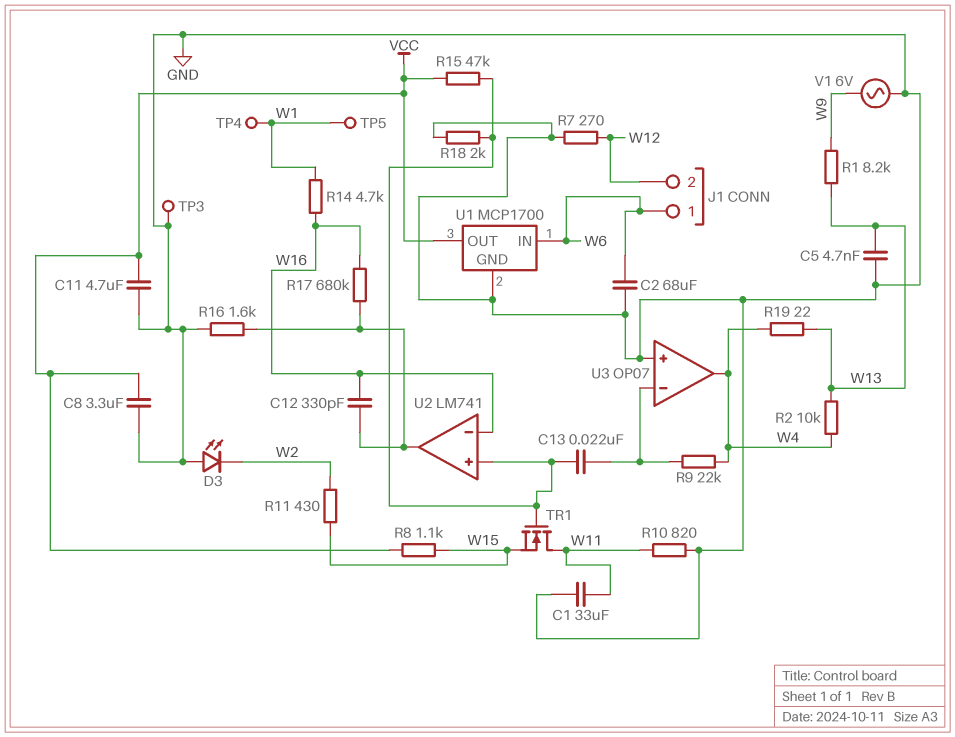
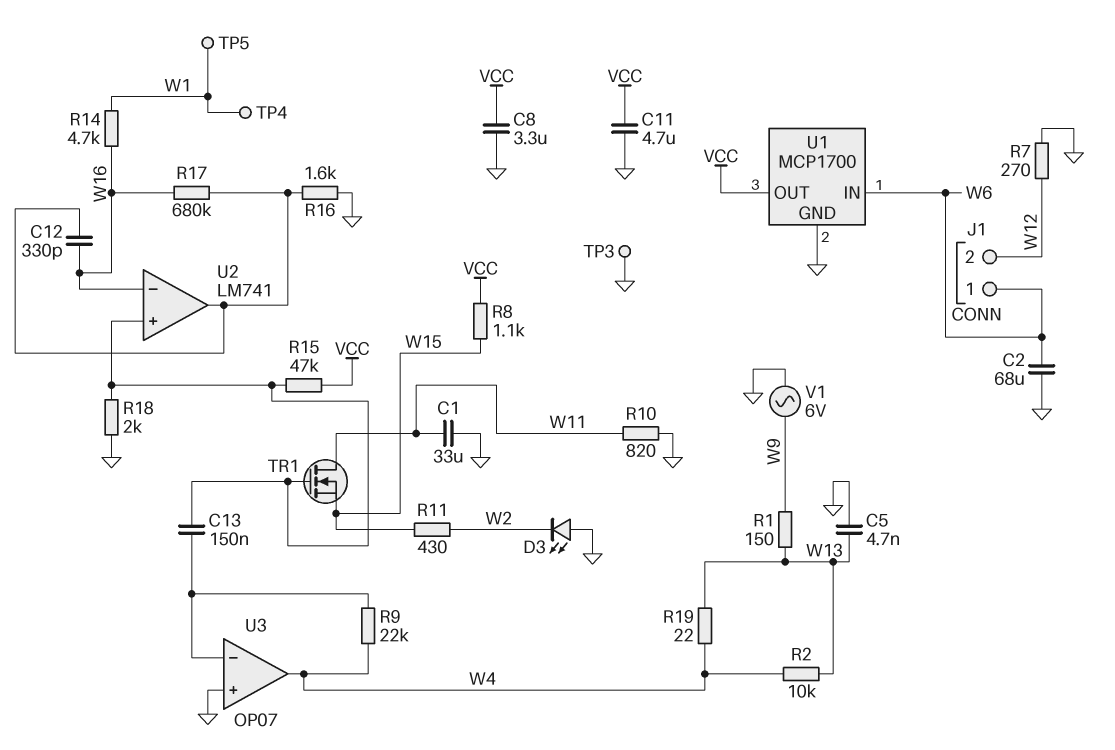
C13: 22nF (U2/in+, U3/in-) -> 150nF (U2/in+, U3/in-)
R1: 8.2k (W9, W13) -> 150 (W9, W13)

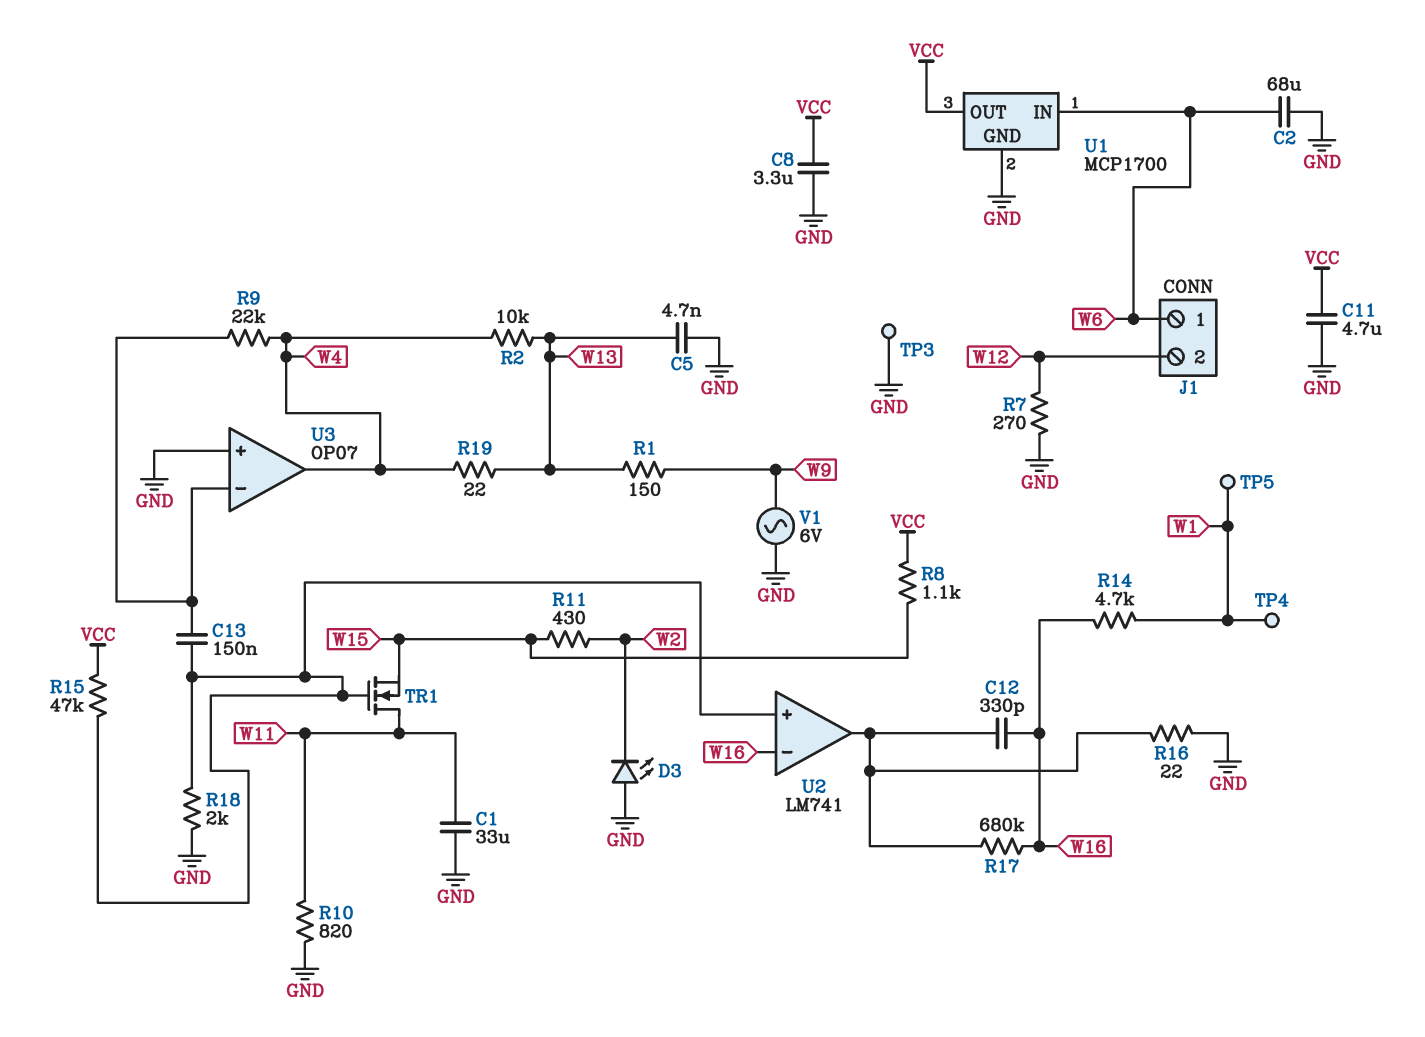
R16: 1.6k (GND, U2/out) -> 22 (GND, U2/out)

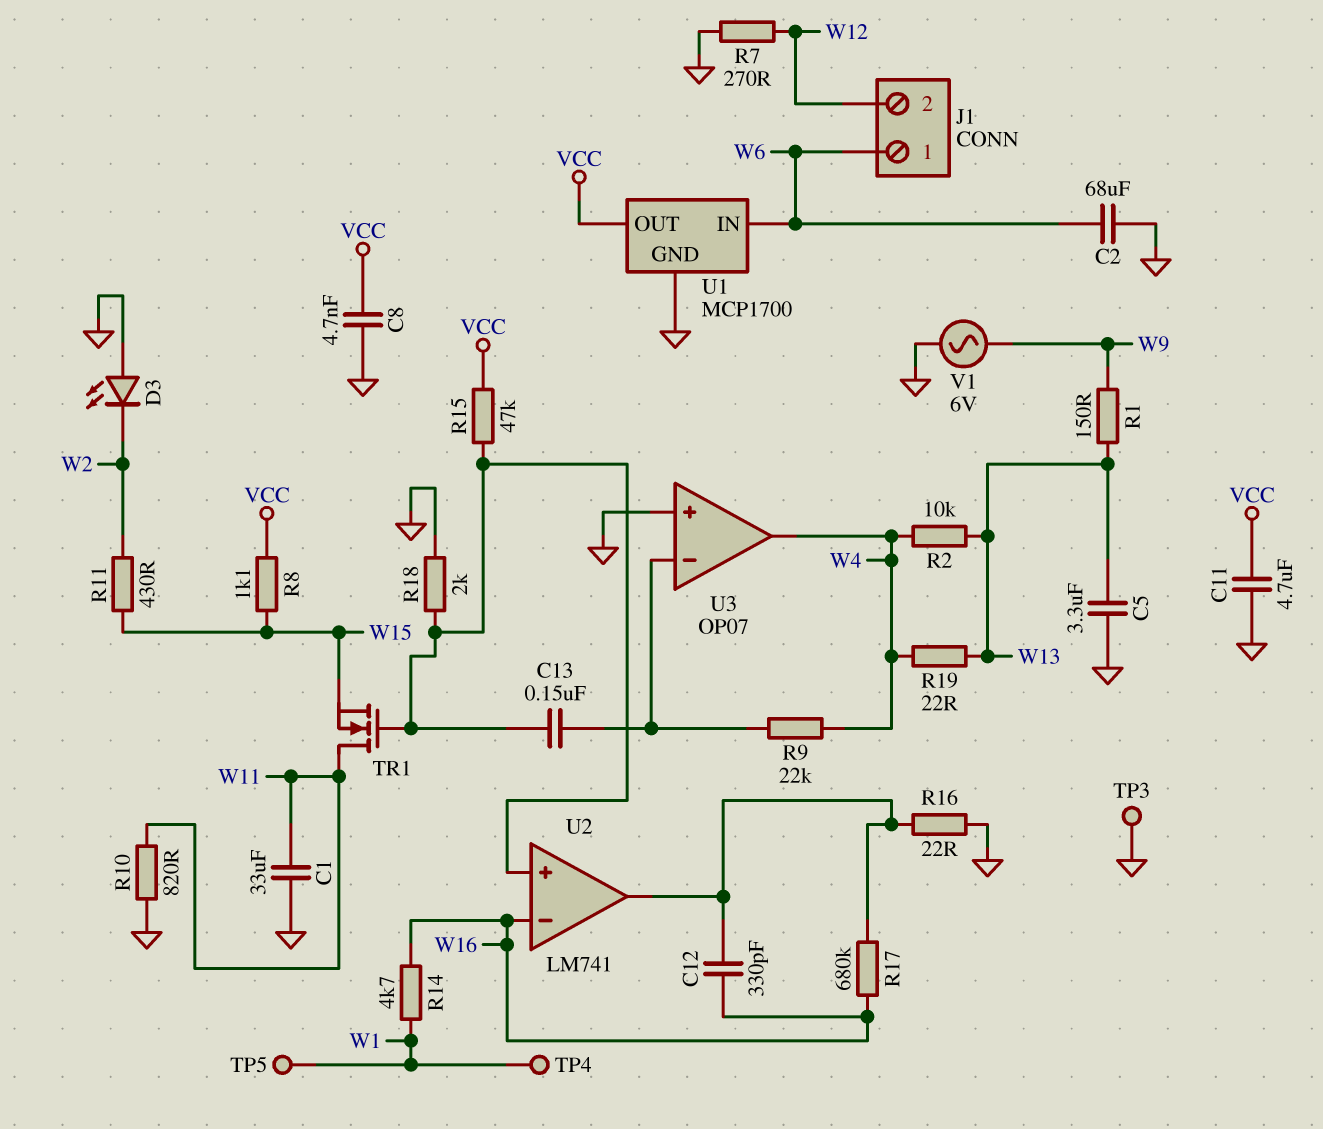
C5: 4.7nF (GND, W13) -> 3.3uF (GND, W13)
C8: 3.3uF (GND, VCC) -> 4.7nF (GND, VCC)

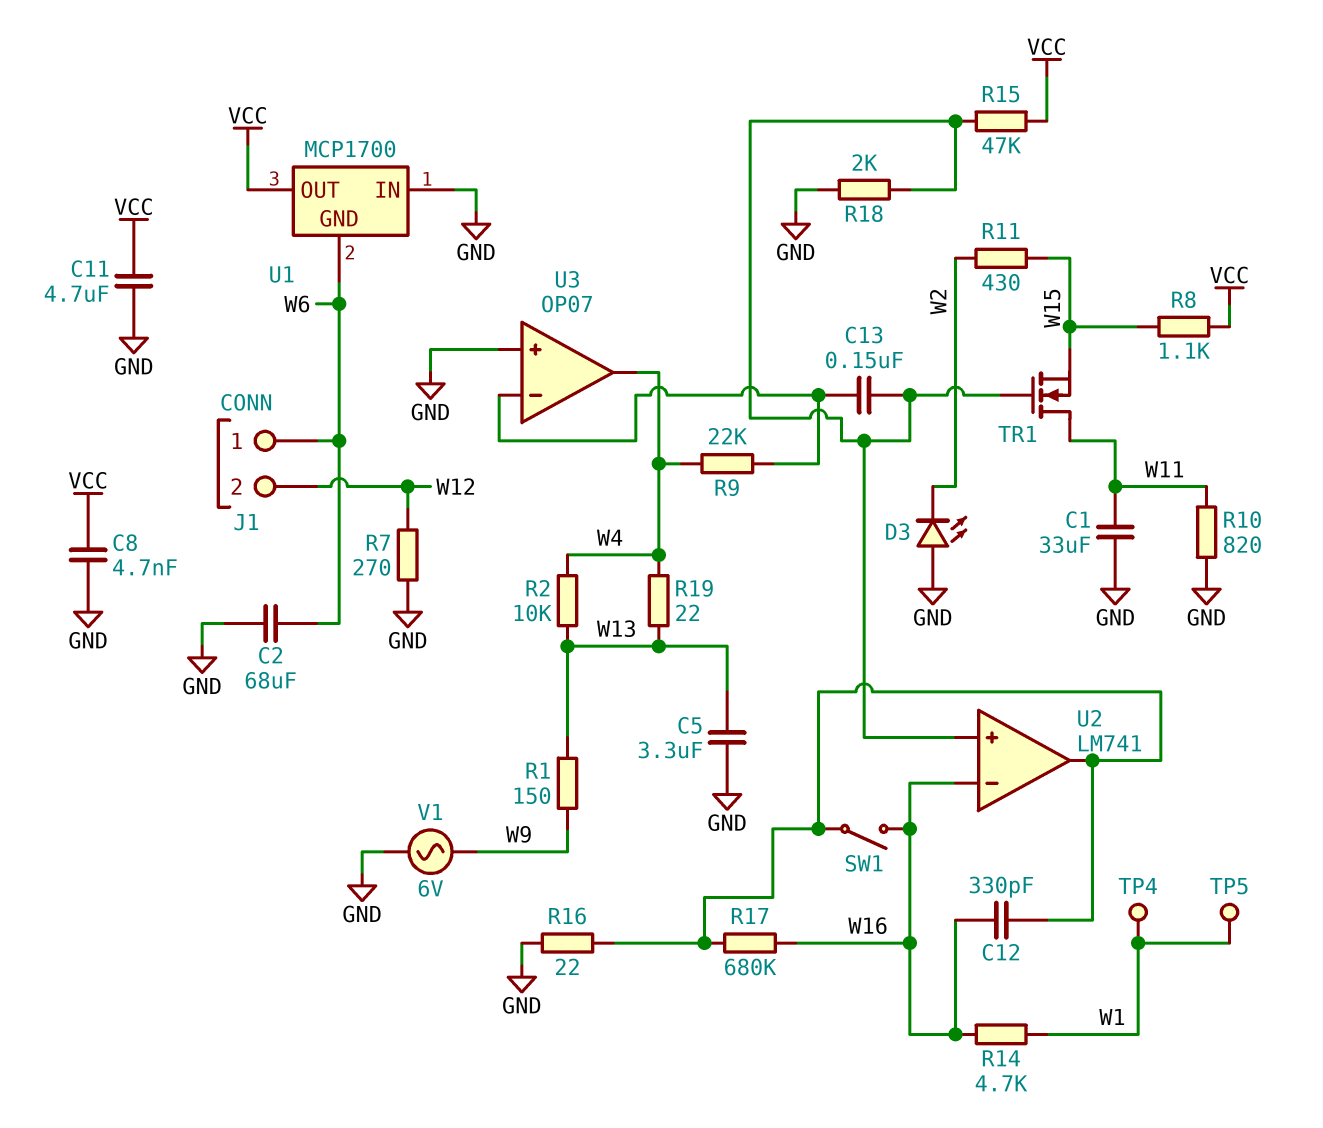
SW1: none -> switch (U2/out, W16)
TP3: test point (GND) -> none
U1 pin GND: GND -> W6
U1 pin IN: W6 -> GND

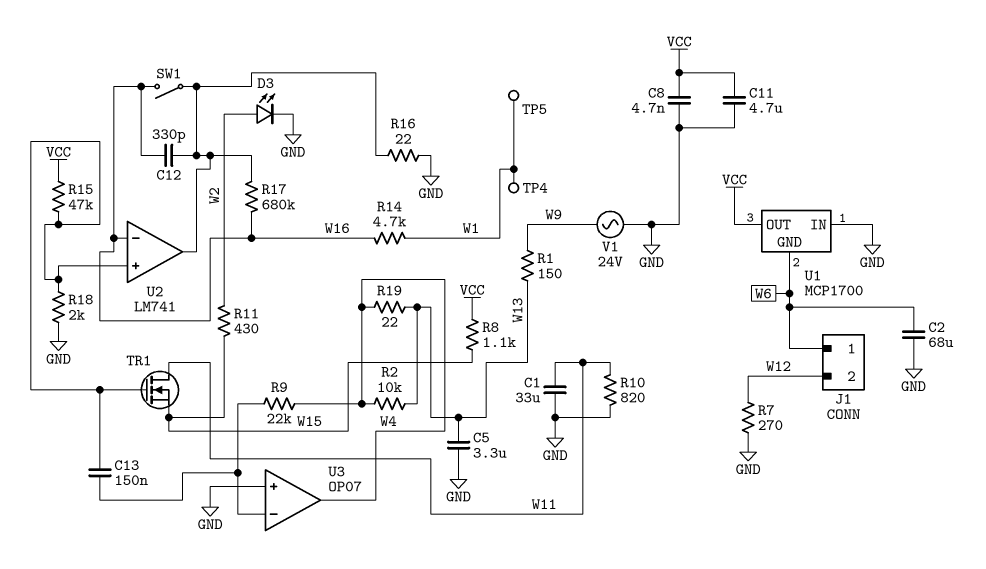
D3: LED (A GND, K W2) -> LED (A W2, K GND)
V1: AC 6V (GND, W9) -> AC 24V (GND, W9)

